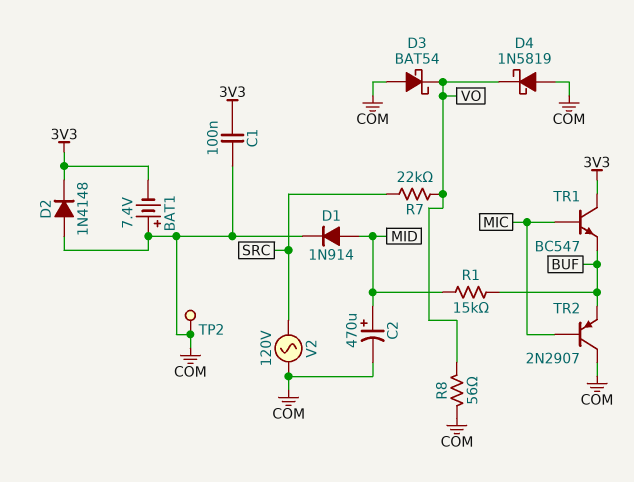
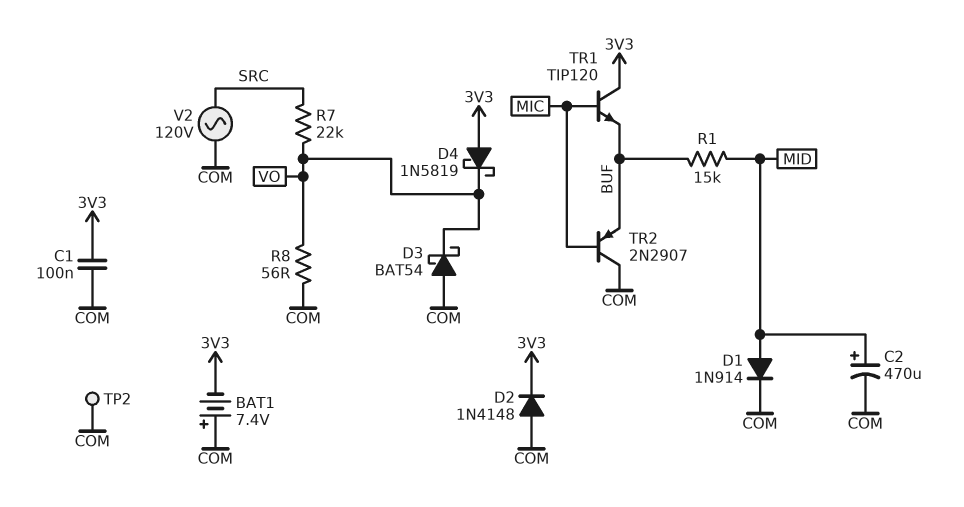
D4: schottky 1N5819 (A COM, K VO) -> schottky 1N5819 (A 3V3, K VO)
TR1: NPN BC547 (B MIC, C 3V3, E BUF) -> NPN TIP120 (B MIC, C 3V3, E BUF)

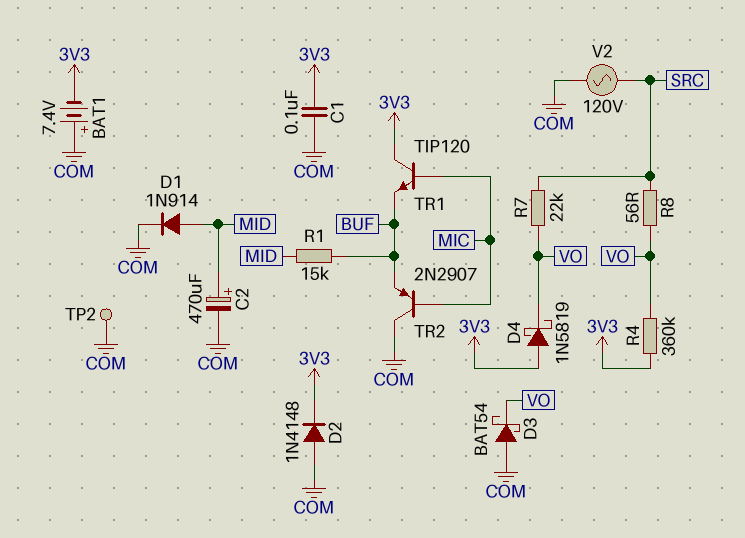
R4: none -> 360k (3V3, VO)
R8: 56 (COM, VO) -> 56 (SRC, VO)

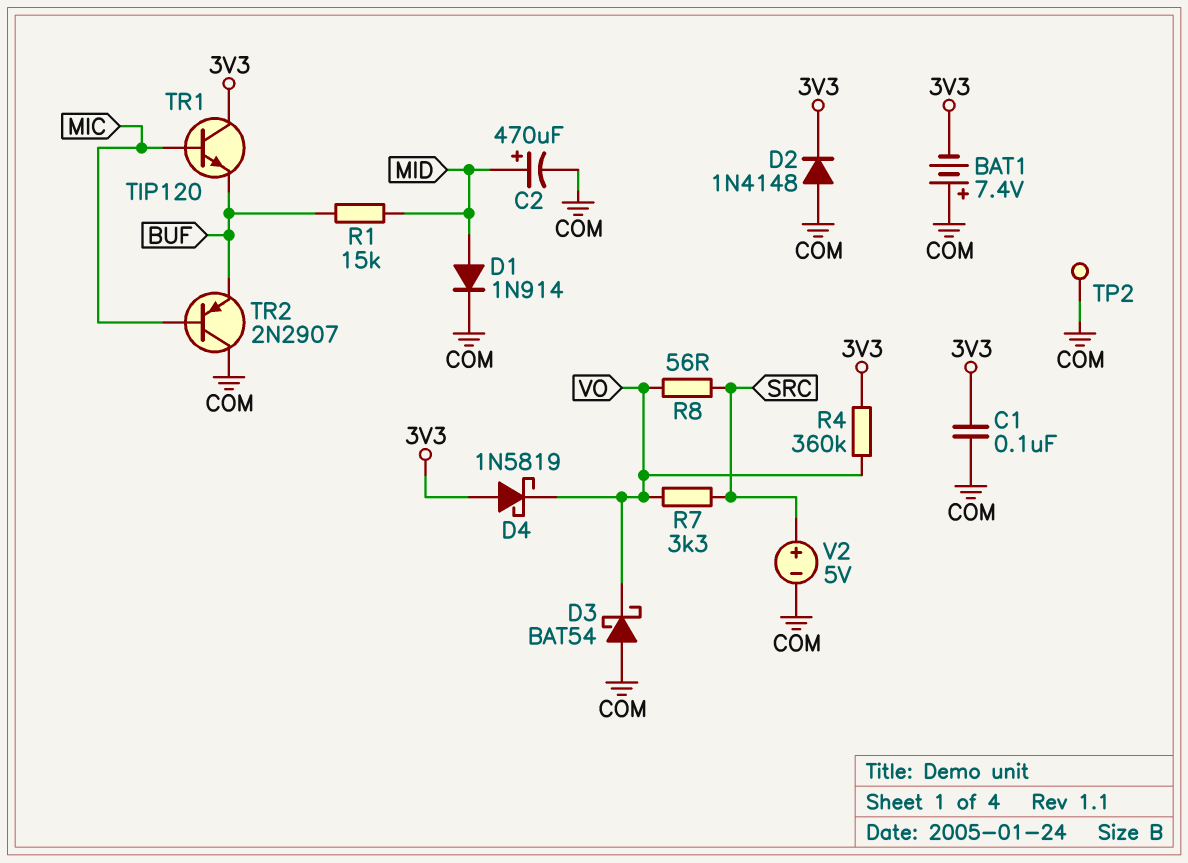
R7: 22k (SRC, VO) -> 3.3k (SRC, VO)
V2: AC 120V (COM, SRC) -> 5V (plus SRC, minus COM)

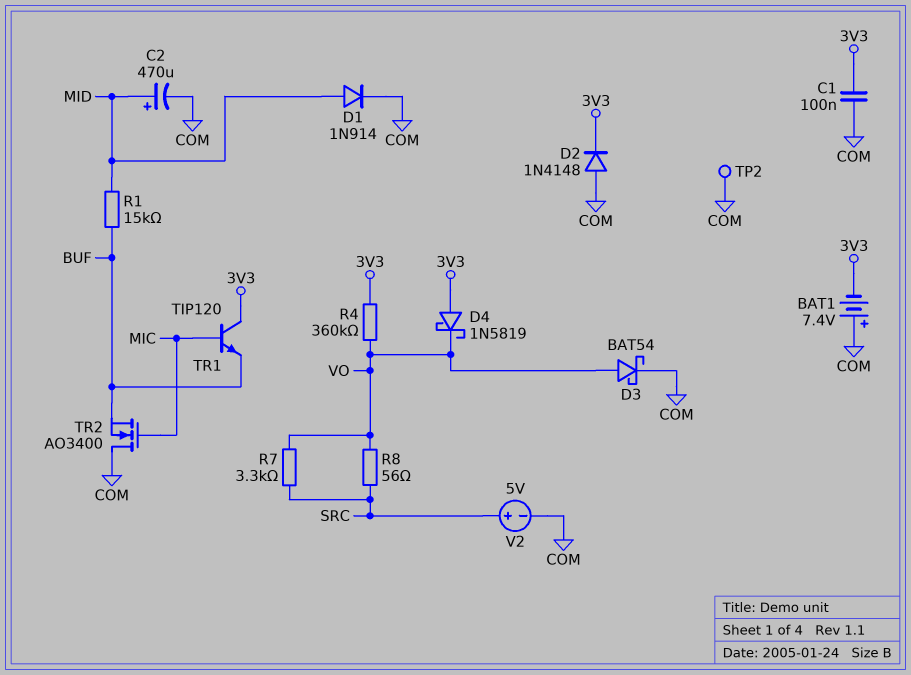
D3: schottky BAT54 (A COM, K VO) -> schottky BAT54 (A VO, K COM)
TR2: PNP 2N2907 (B MIC, C COM, E BUF) -> NMOS AO3400 (G MIC, D COM, S BUF)

